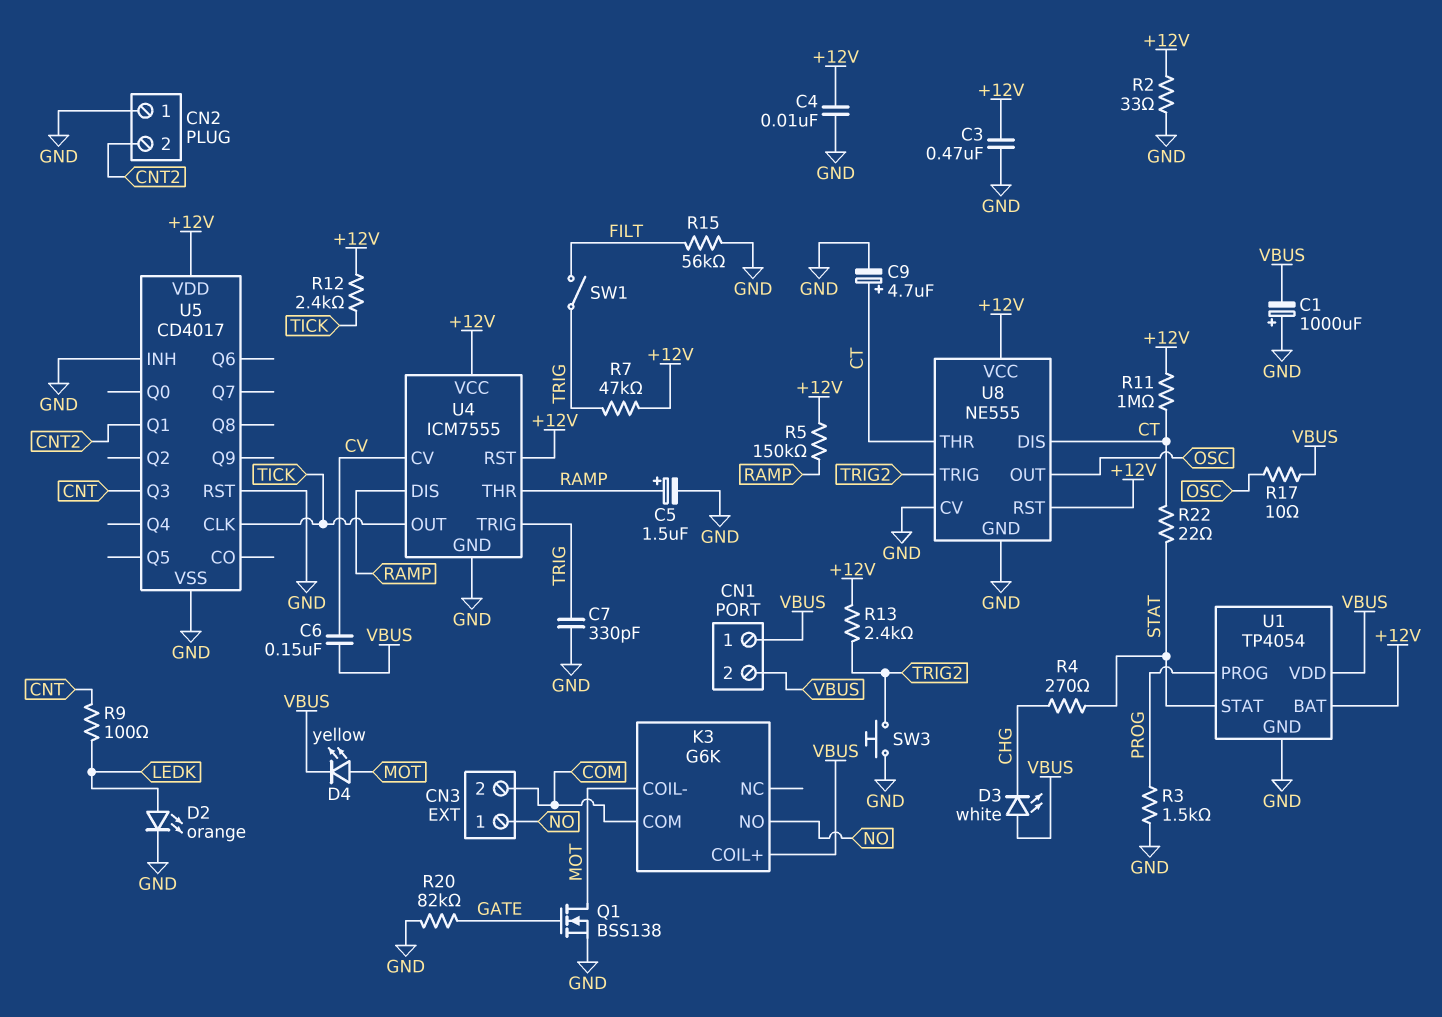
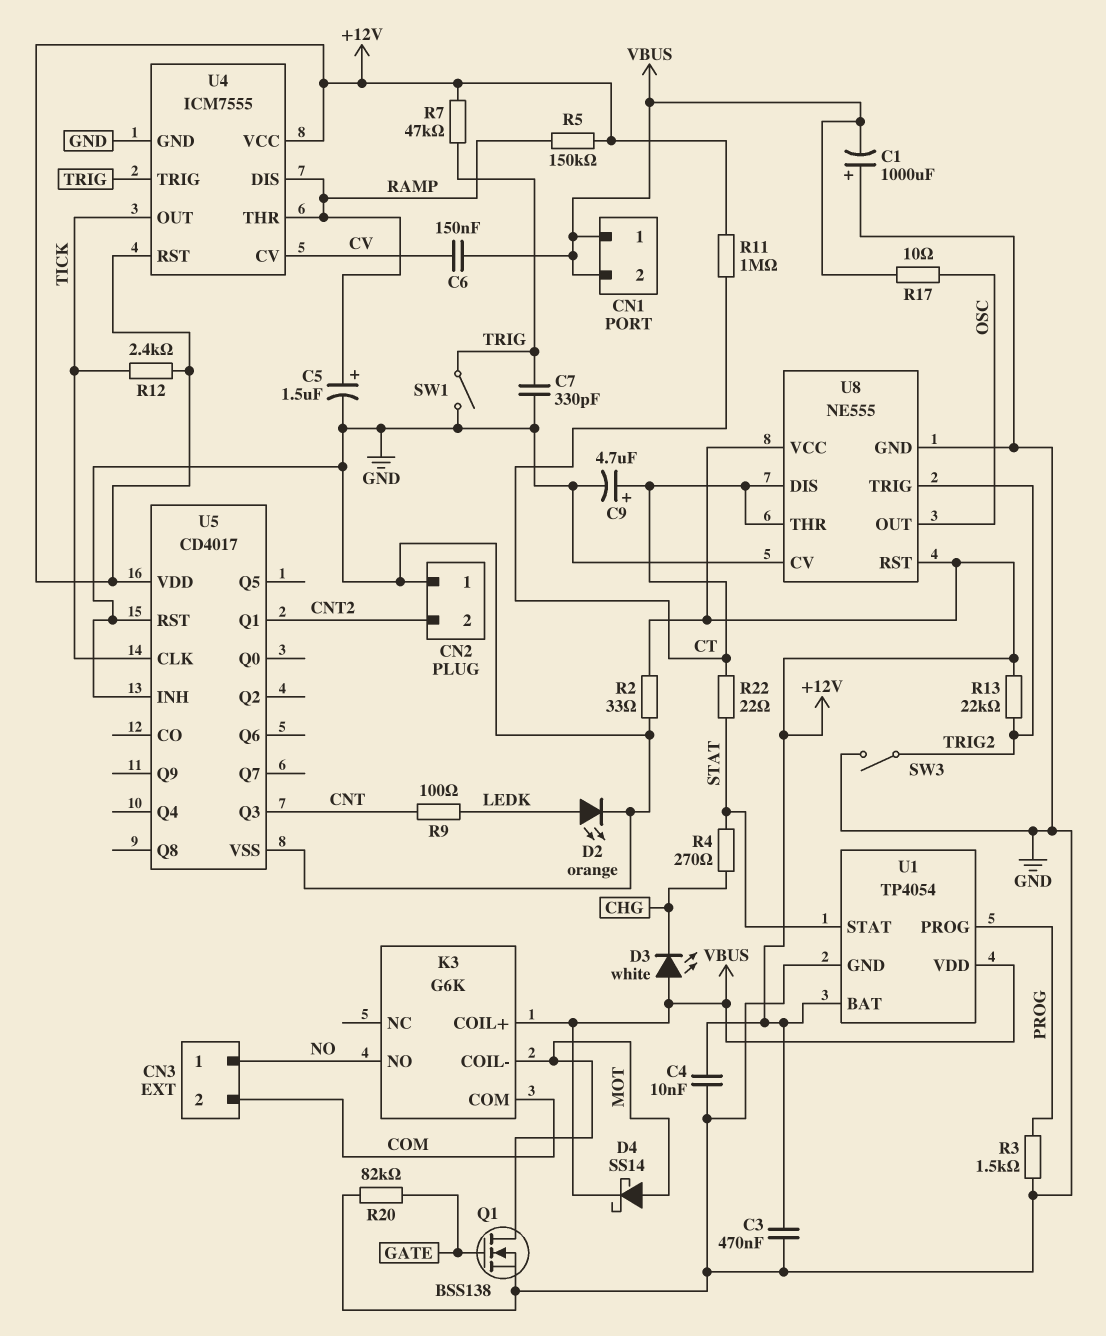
D4: LED yellow (A MOT, K VBUS) -> schottky SS14 (A MOT, K VBUS)
R13: 2.4k (+12V, TRIG2) -> 22k (+12V, TRIG2)
R15: 56k (FILT, GND) -> none
SW1: switch (FILT, TRIG) -> switch (GND, TRIG)
SW3: button (GND, TRIG2) -> switch (GND, TRIG2)

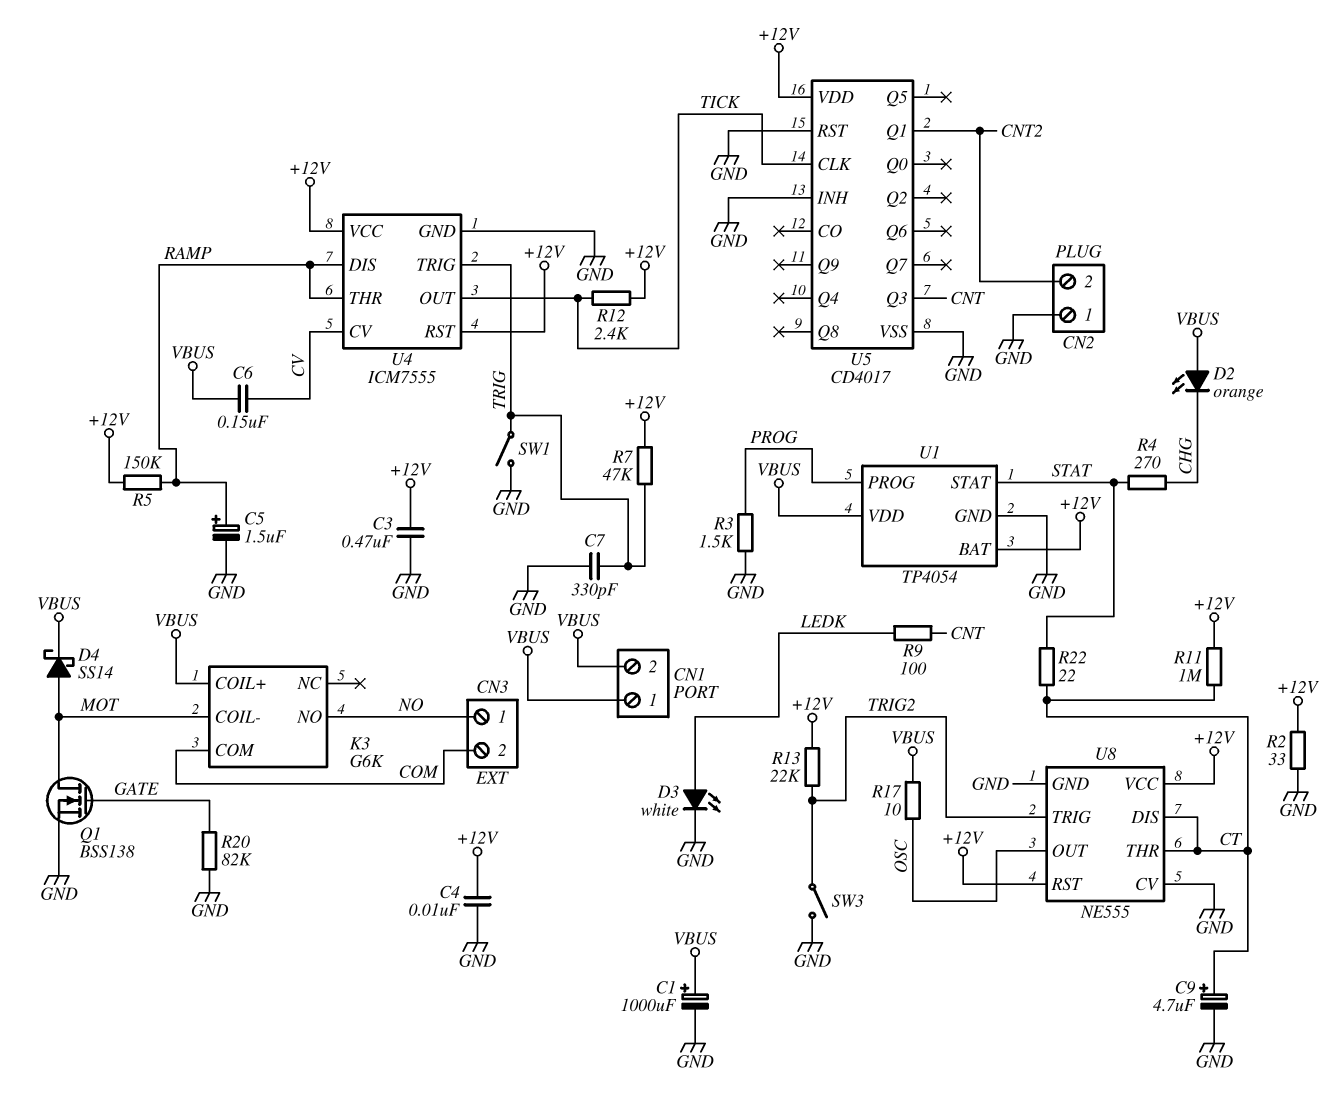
C1: 1000uF (plus GND, minus VBUS) -> 1000uF (plus VBUS, minus GND)
D2: LED orange (A LEDK, K GND) -> LED orange (A VBUS, K CHG)
D3: LED white (A VBUS, K CHG) -> LED white (A LEDK, K GND)

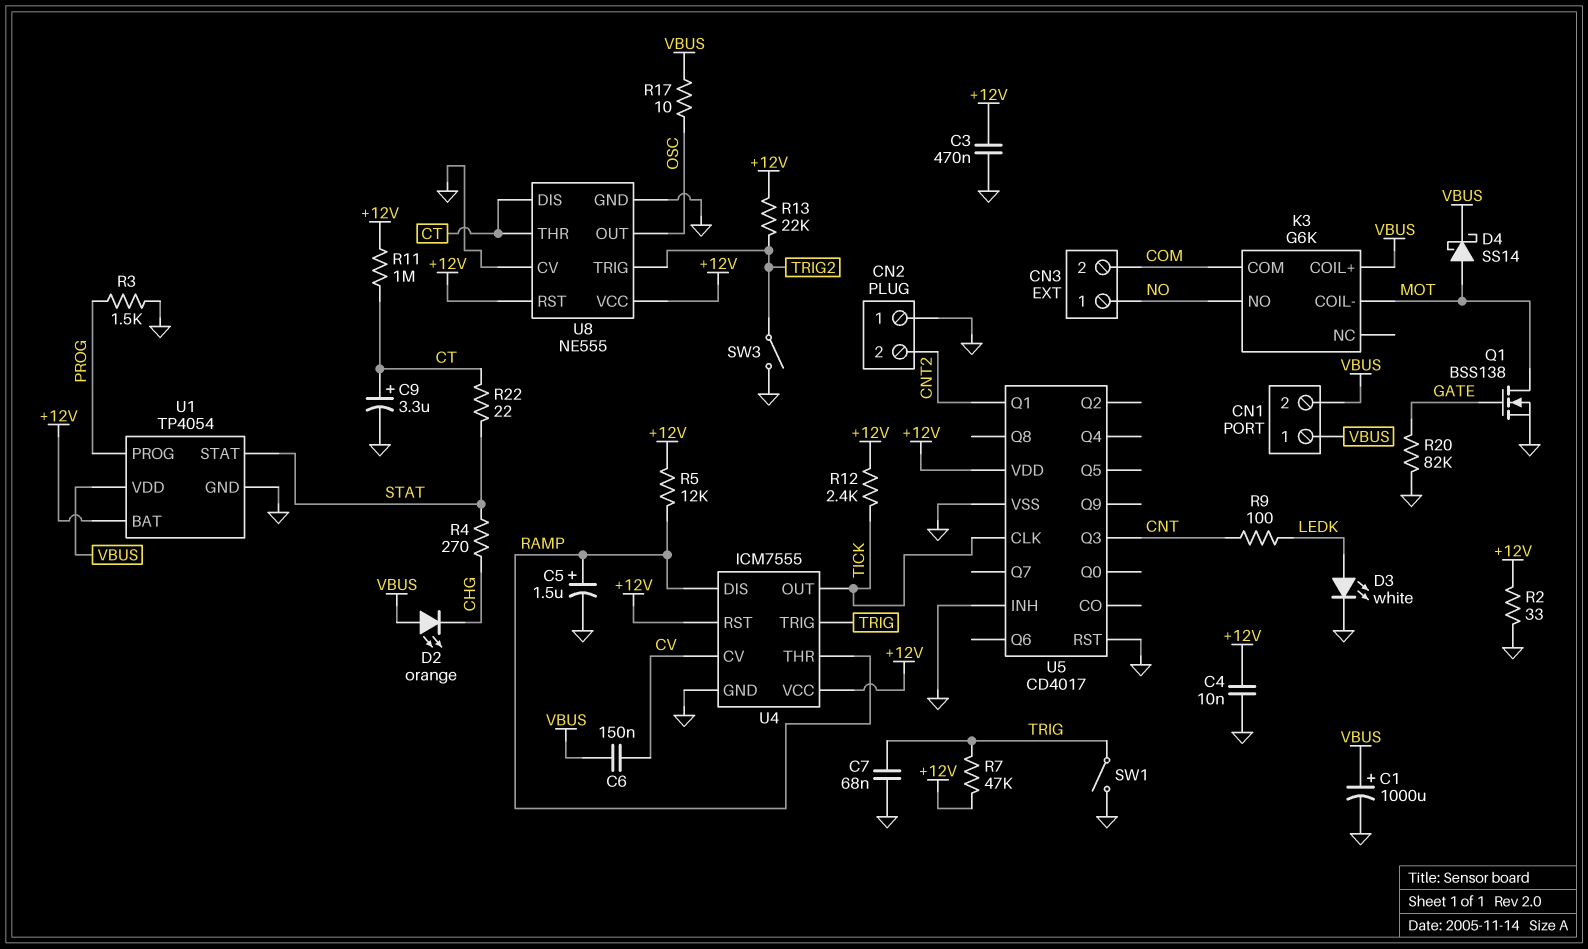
C7: 330pF (GND, TRIG) -> 68nF (GND, TRIG)
C9: 4.7uF (plus CT, minus GND) -> 3.3uF (plus CT, minus GND)
R5: 150k (+12V, RAMP) -> 12k (+12V, RAMP)

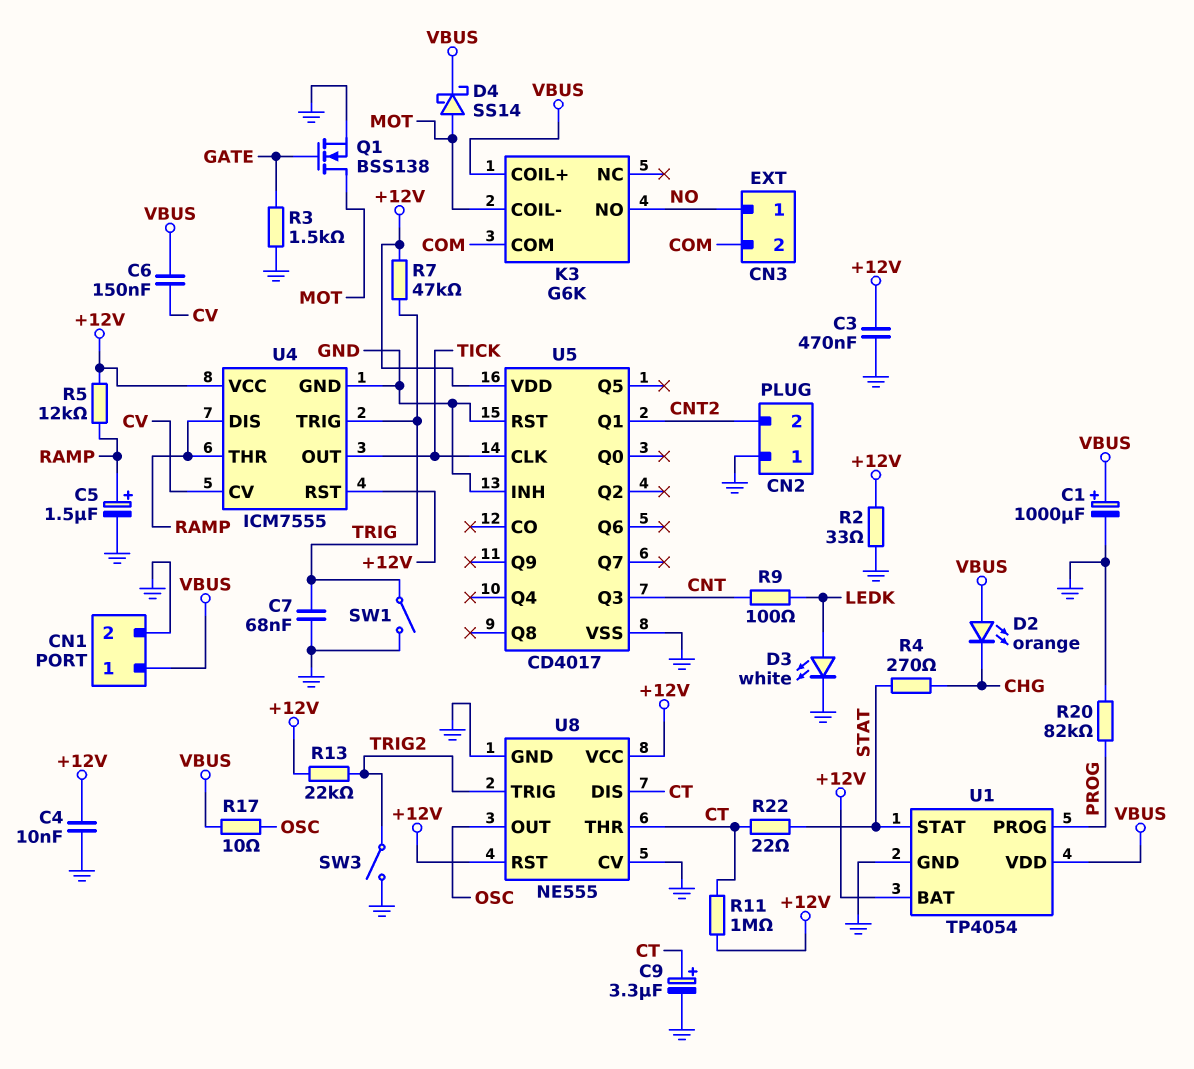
CN1 pin 2: VBUS -> GND
R3: 1.5k (GND, PROG) -> 1.5k (GATE, GND)
R12: 2.4k (+12V, TICK) -> none
R20: 82k (GATE, GND) -> 82k (GND, PROG)

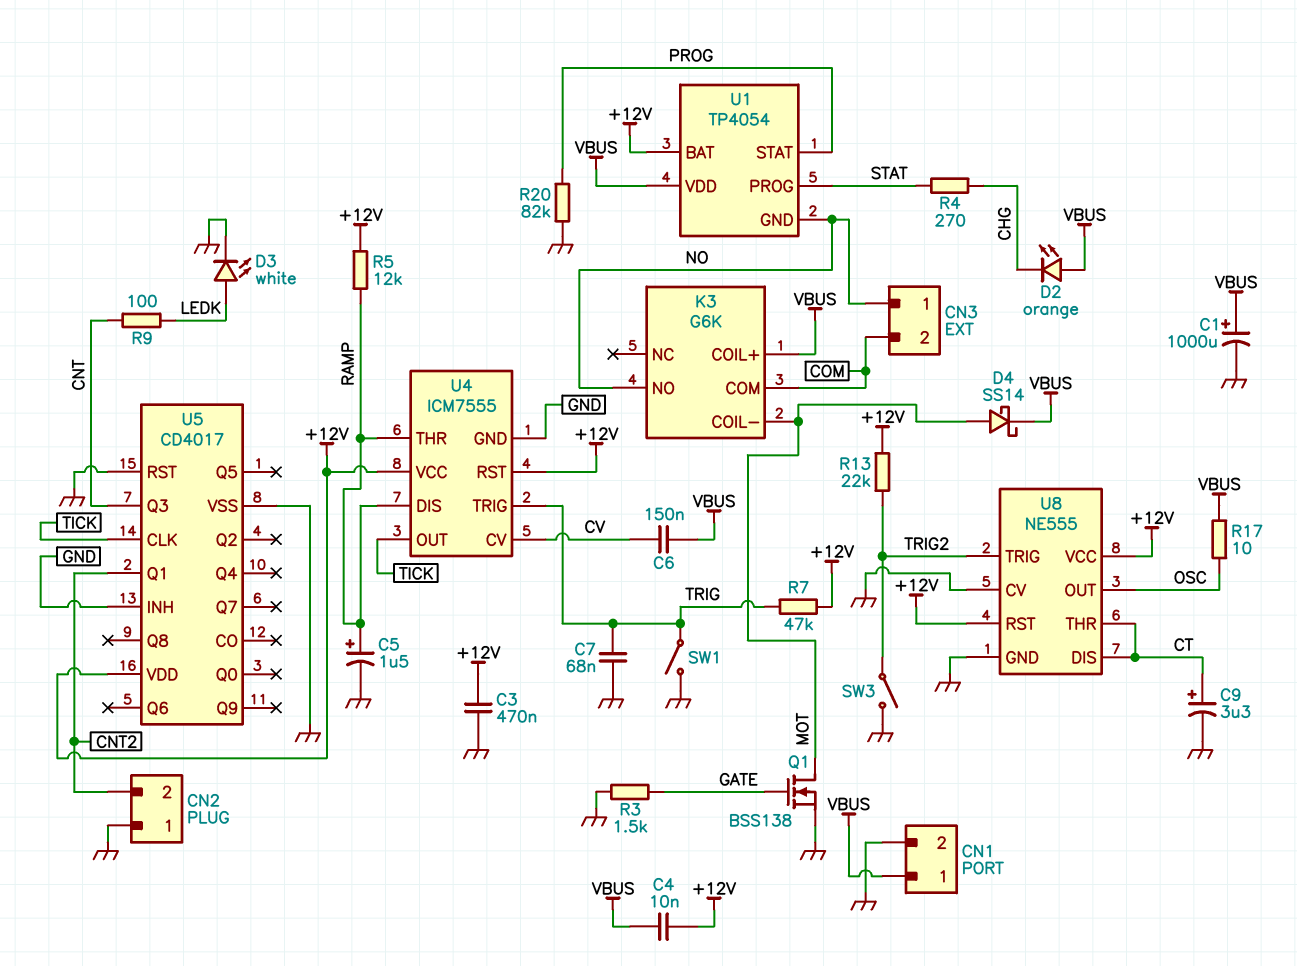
C4: 10nF (+12V, GND) -> 10nF (+12V, VBUS)
R2: 33 (+12V, GND) -> none
R11: 1M (+12V, CT) -> none
R22: 22 (CT, STAT) -> none
U1 pin GND: GND -> NO
U1 pin PROG: PROG -> STAT
U1 pin STAT: STAT -> PROG

